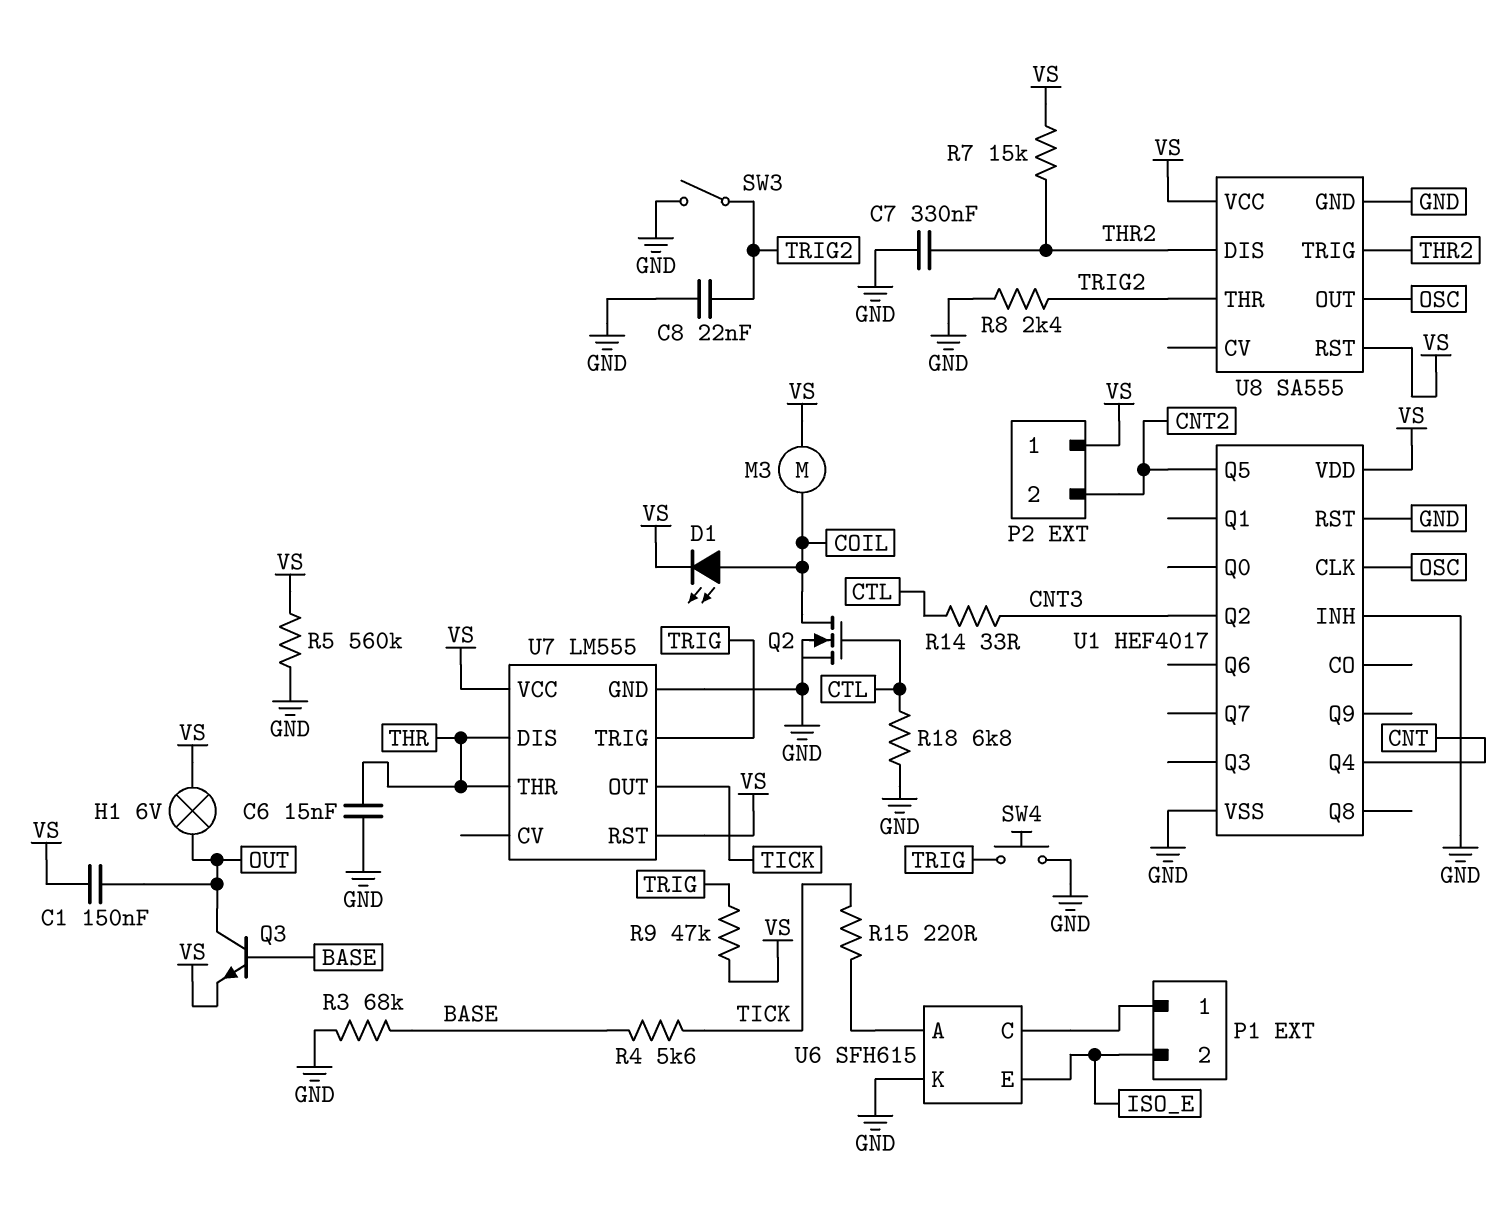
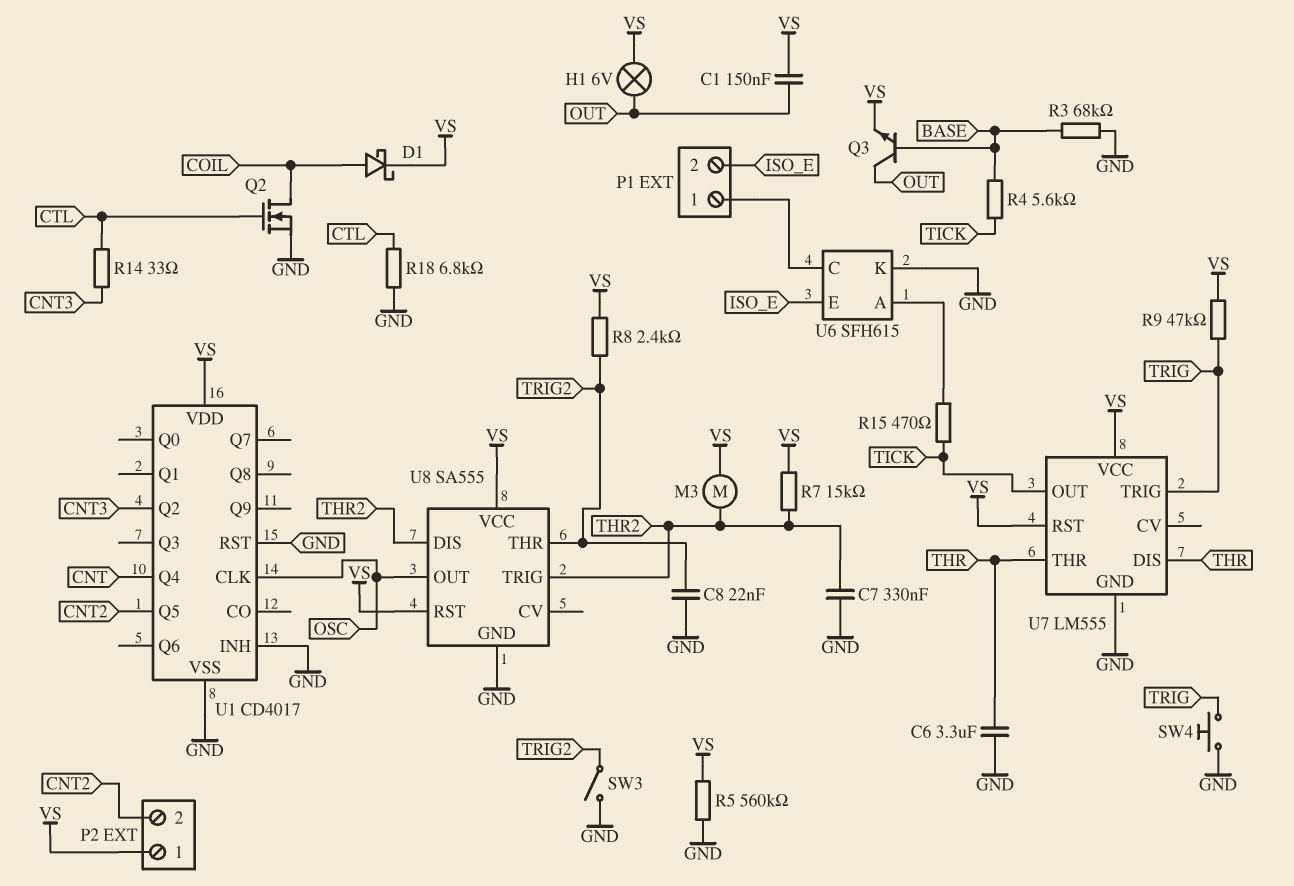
C6: 15nF (GND, THR) -> 3.3uF (GND, THR)
D1: LED (A COIL, K VS) -> schottky (A COIL, K VS)
M3: motor (COIL, VS) -> motor (THR2, VS)
R8: 2.4k (GND, TRIG2) -> 2.4k (TRIG2, VS)
R15: 220 (TICK, U6/A) -> 470 (TICK, U6/A)
U1: HEF4017 -> CD4017

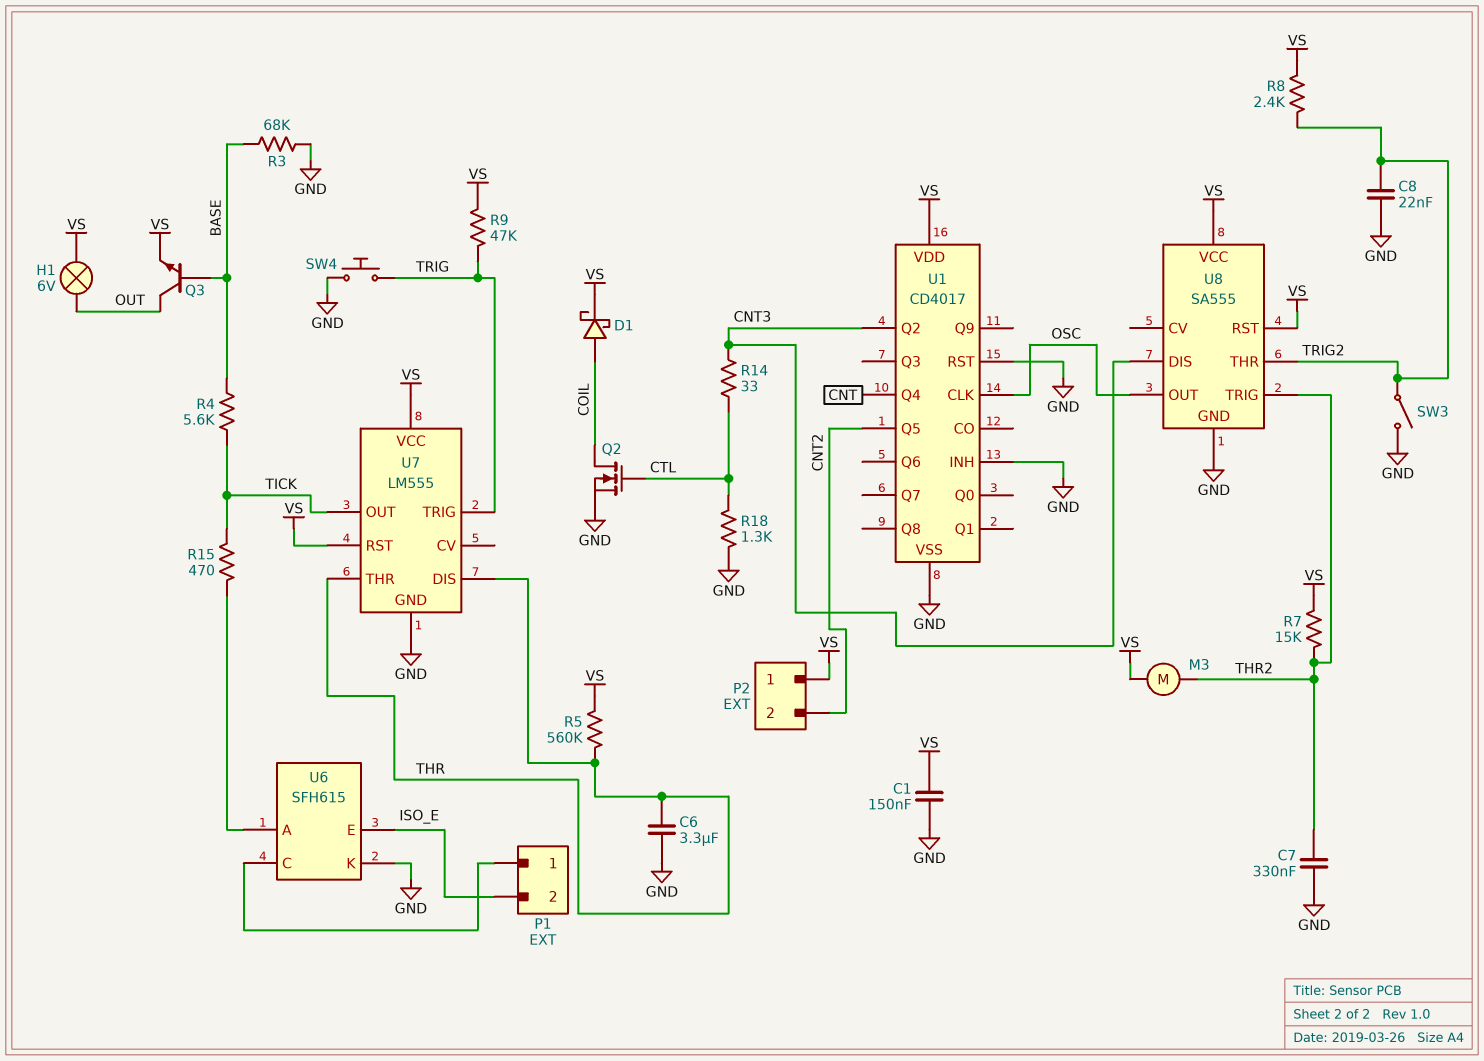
C1: 150nF (OUT, VS) -> 150nF (GND, VS)
R5: 560k (GND, VS) -> 560k (THR, VS)
R18: 6.8k (CTL, GND) -> 1.3k (CTL, GND)
U8 pin DIS: THR2 -> CNT3

